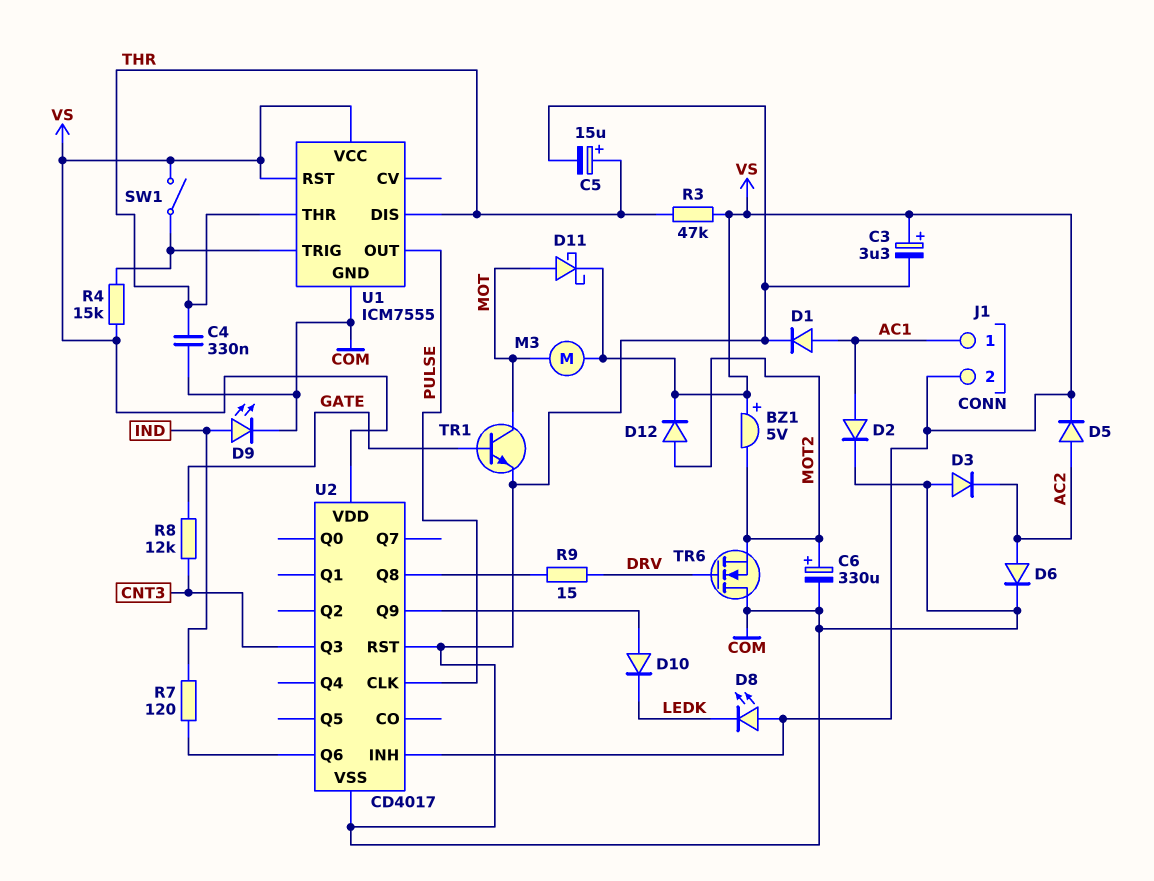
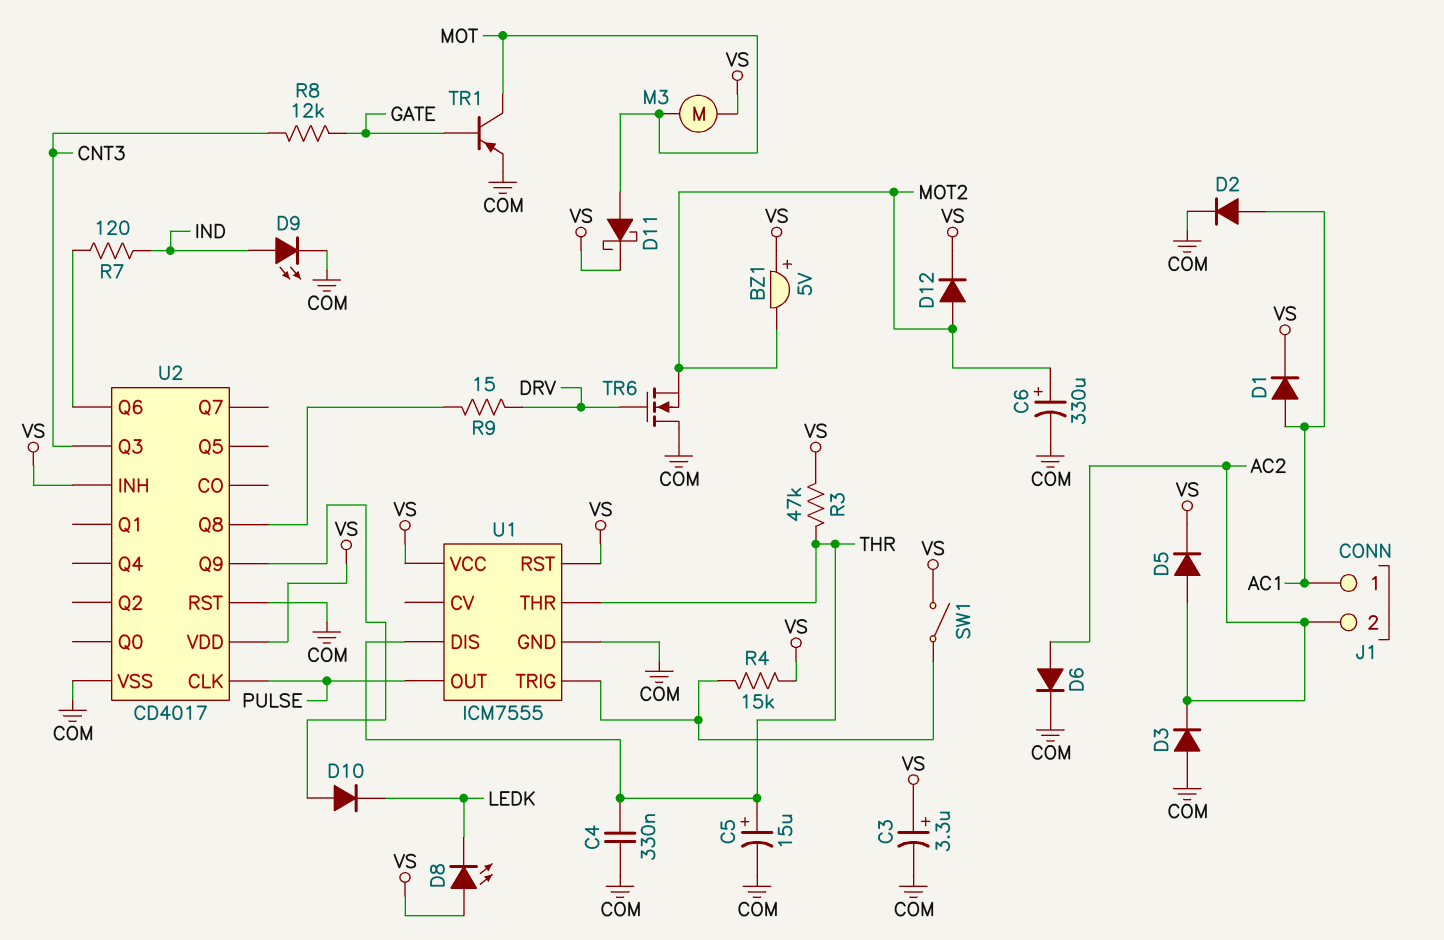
D1: diode (A AC1, K COM) -> diode (A AC1, K VS)
J1 pin 2: VS -> AC2
TR1: NPN (B GATE, C MOT, E COM) -> PNP (B GATE, C MOT, E COM)

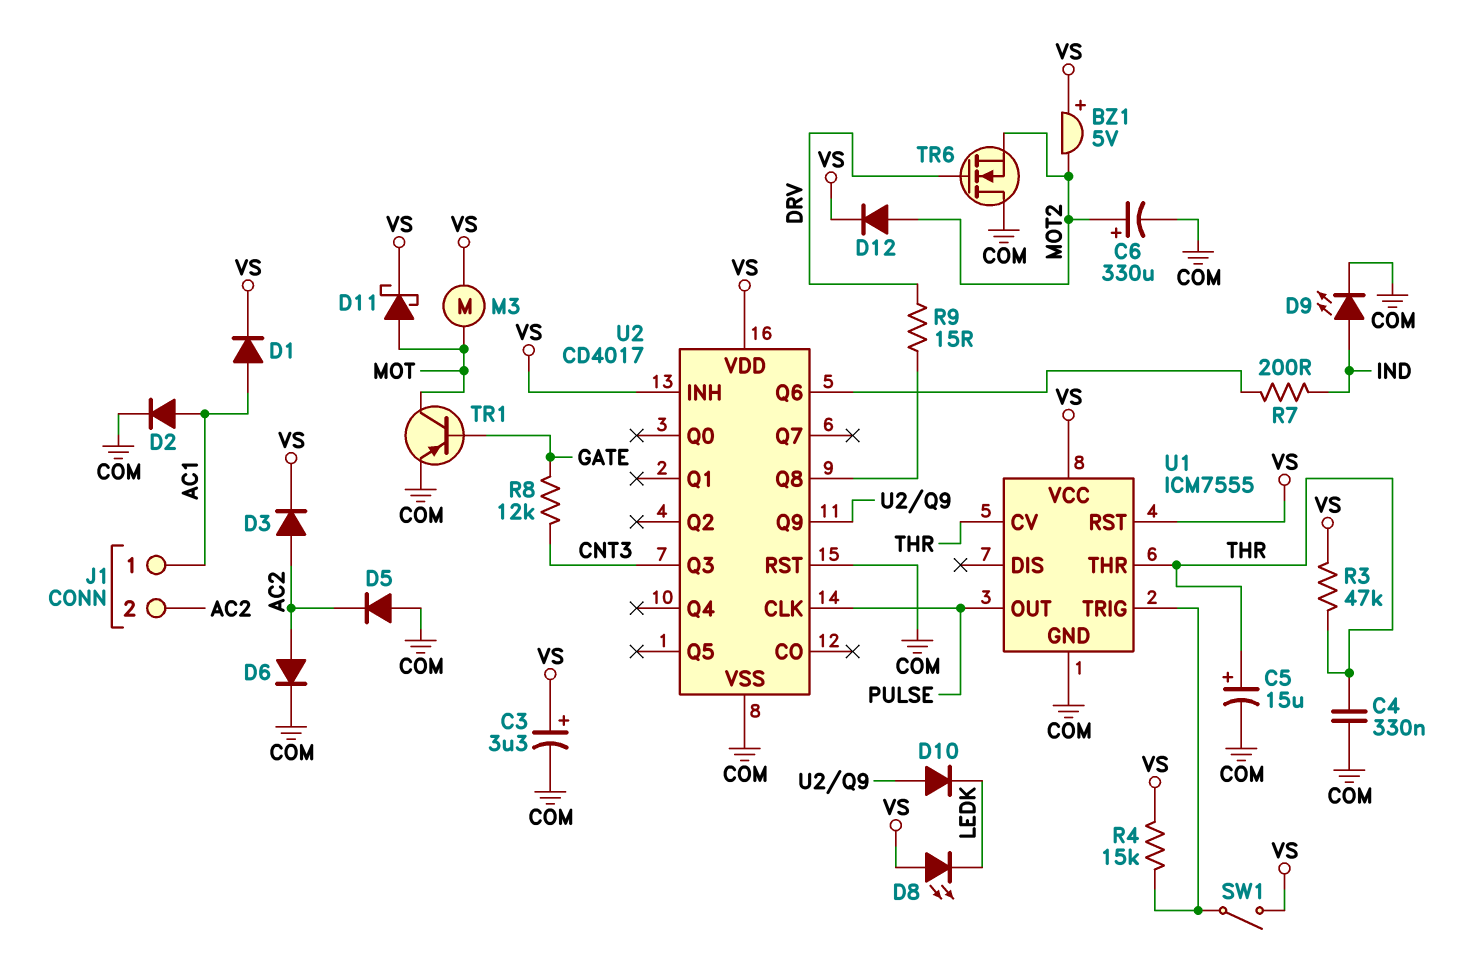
D3: diode (A COM, K AC2) -> diode (A AC2, K VS)
D5: diode (A AC2, K VS) -> diode (A COM, K AC2)
R7: 120 (IND, U2/Q6) -> 200 (IND, U2/Q6)
U1 pin CV: none -> THR
U1 pin DIS: THR -> none

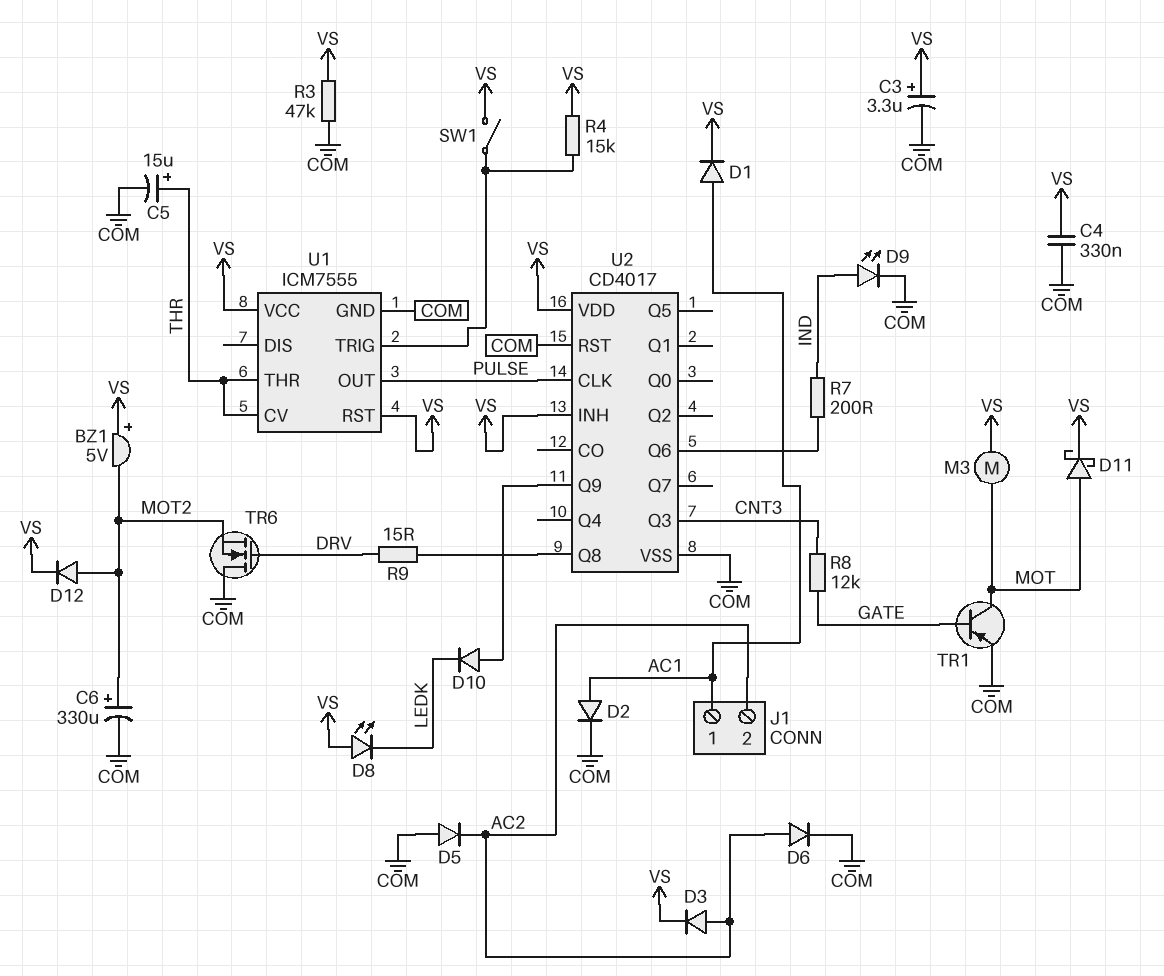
C4: 330nF (COM, THR) -> 330nF (COM, VS)
R3: 47k (THR, VS) -> 47k (COM, VS)

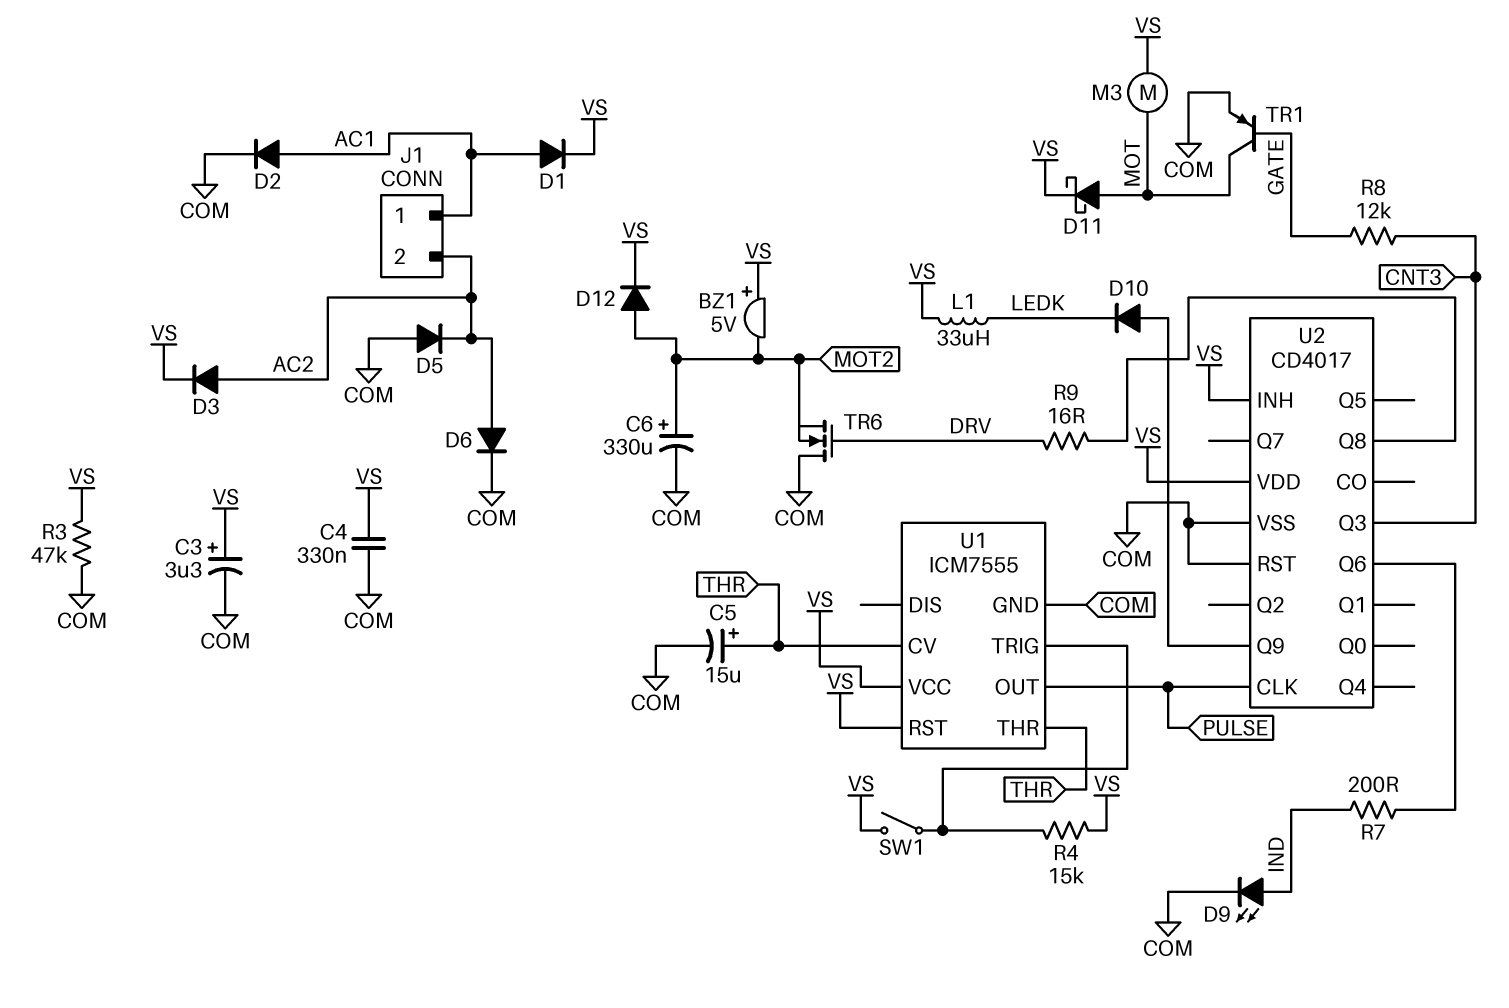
D8: LED (A VS, K LEDK) -> none
L1: none -> 33uH (LEDK, VS)
R9: 15 (DRV, U2/Q8) -> 16 (DRV, U2/Q8)

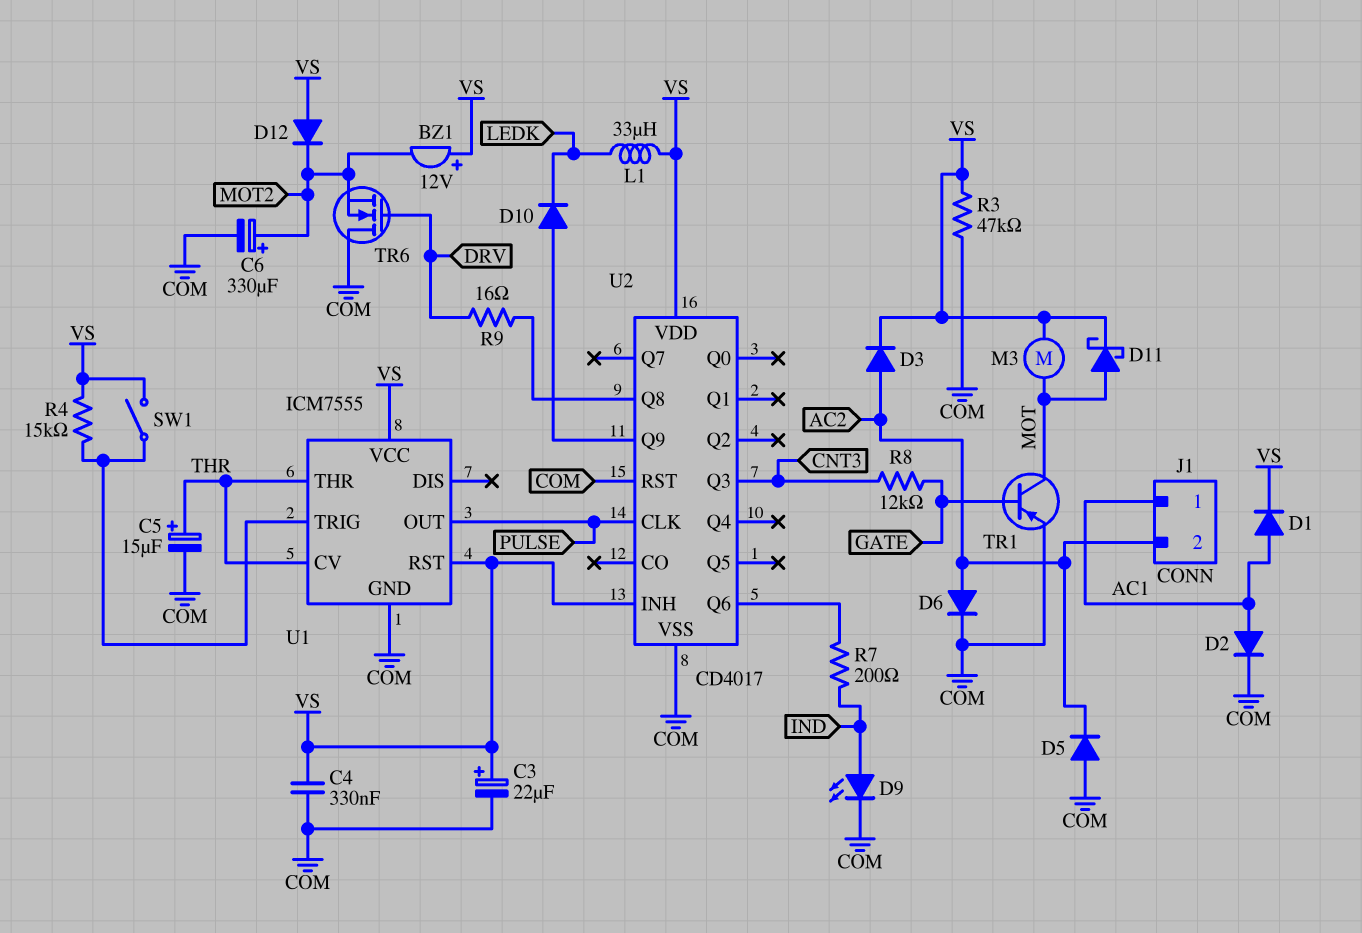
BZ1: buzzer 5V (plus VS, minus MOT2) -> buzzer 12V (plus VS, minus MOT2)
C3: 3.3uF (plus VS, minus COM) -> 22uF (plus VS, minus COM)
D12: diode (A MOT2, K VS) -> diode (A VS, K MOT2)

